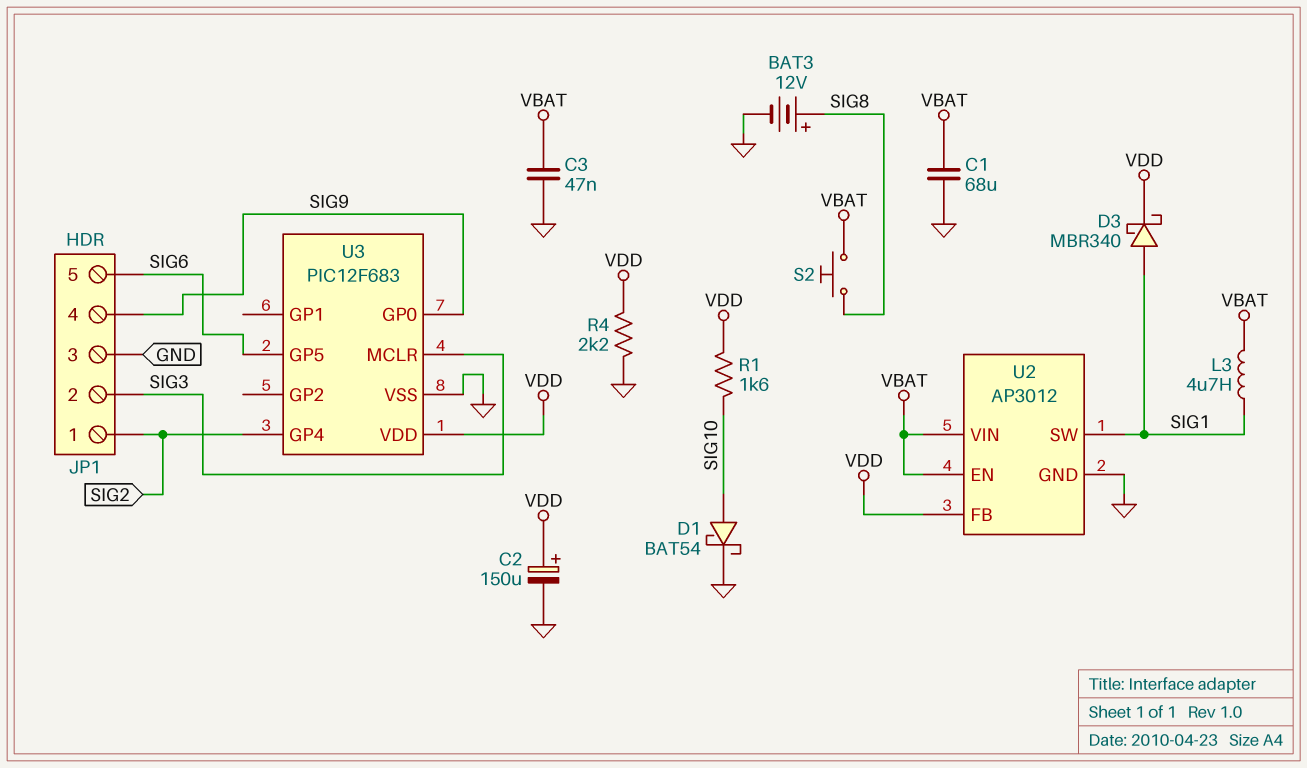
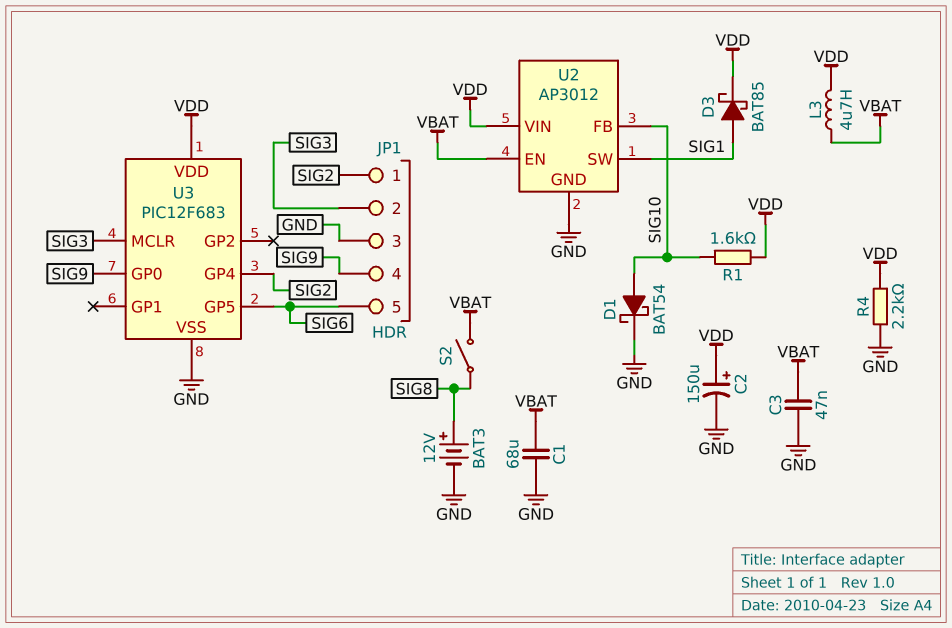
D3: schottky MBR340 (A SIG1, K VDD) -> schottky BAT85 (A SIG1, K VDD)
L3: 4.7uH (SIG1, VBAT) -> 4.7uH (VBAT, VDD)
S2: button (SIG8, VBAT) -> switch (SIG8, VBAT)
U2 pin FB: VDD -> SIG10
U2 pin VIN: VBAT -> VDD

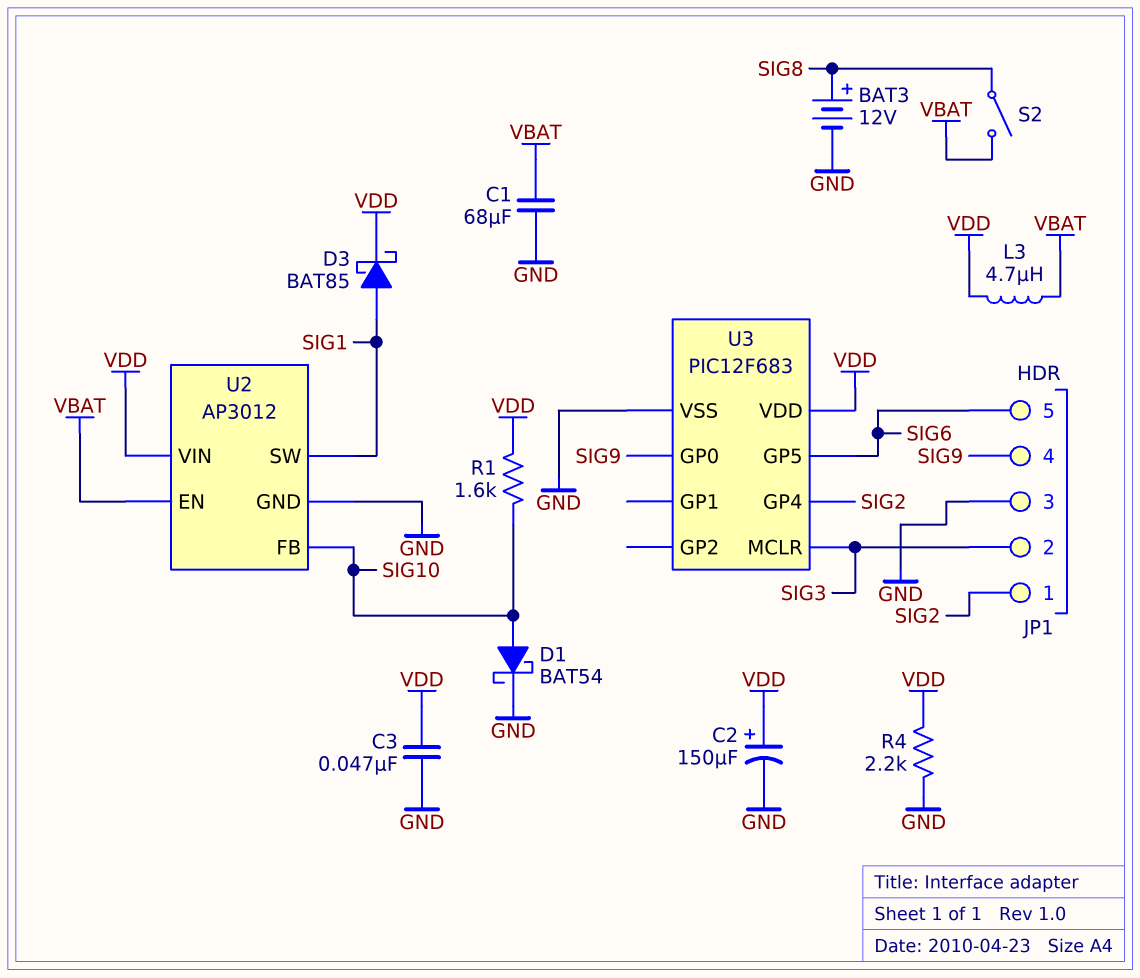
C3: 47nF (GND, VBAT) -> 47nF (GND, VDD)

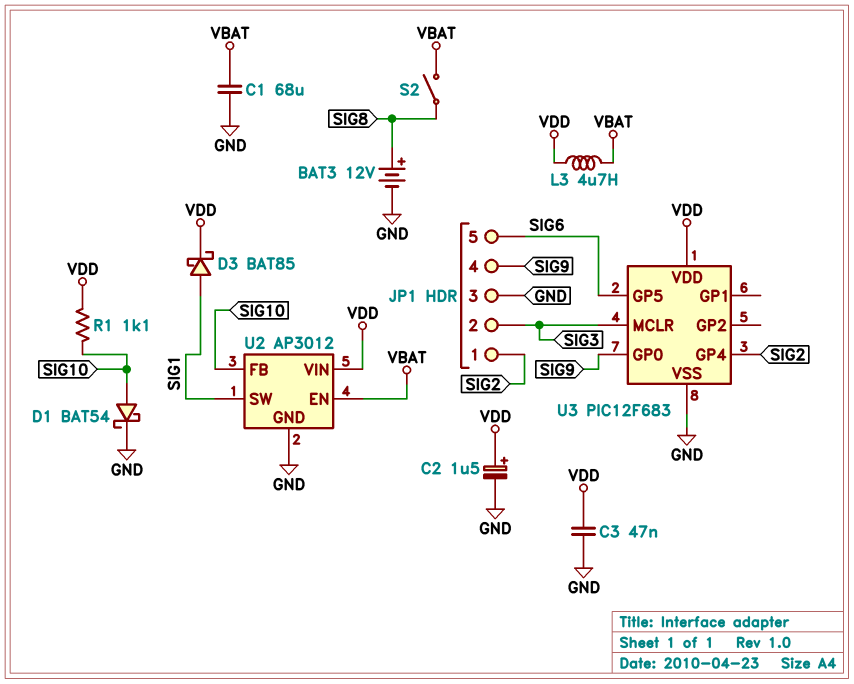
C2: 150uF (plus VDD, minus GND) -> 1.5uF (plus VDD, minus GND)
R1: 1.6k (SIG10, VDD) -> 1.1k (SIG10, VDD)
R4: 2.2k (GND, VDD) -> none

